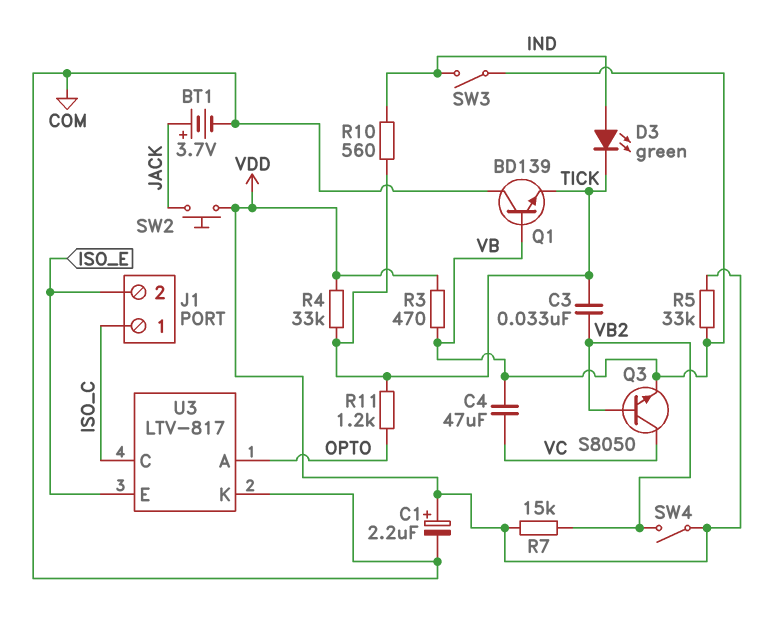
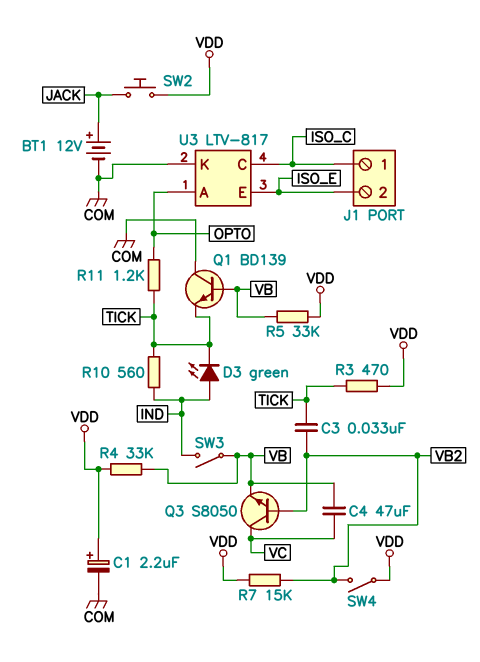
BT1: 3.7V (plus JACK, minus COM) -> 12V (plus JACK, minus COM)
R3: 470 (VB, VDD) -> 470 (TICK, VDD)
R4: 33k (TICK, VDD) -> 33k (VB, VDD)

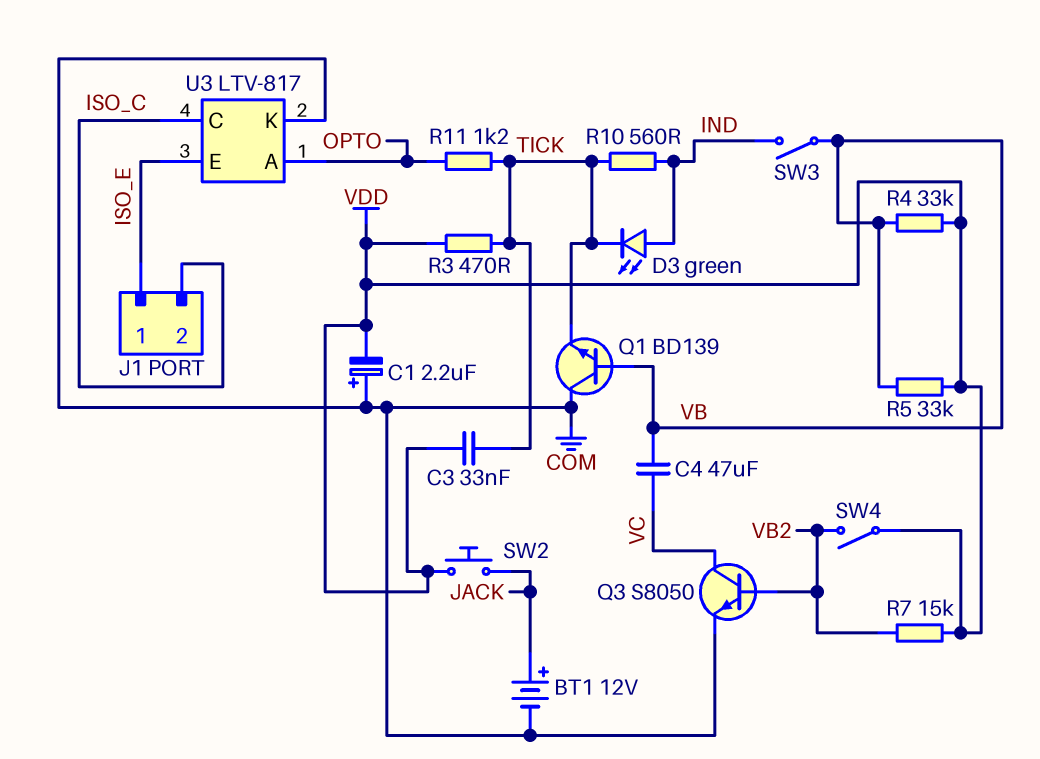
C1: 2.2uF (plus VDD, minus COM) -> 2.2uF (plus COM, minus VDD)
C3: 33nF (TICK, VB2) -> 33nF (TICK, VDD)
J1 pin 1: ISO_C -> ISO_E
J1 pin 2: ISO_E -> ISO_C
Q3: NPN S8050 (B VB2, C VC, E VB) -> NPN S8050 (B VB2, C VC, E COM)

